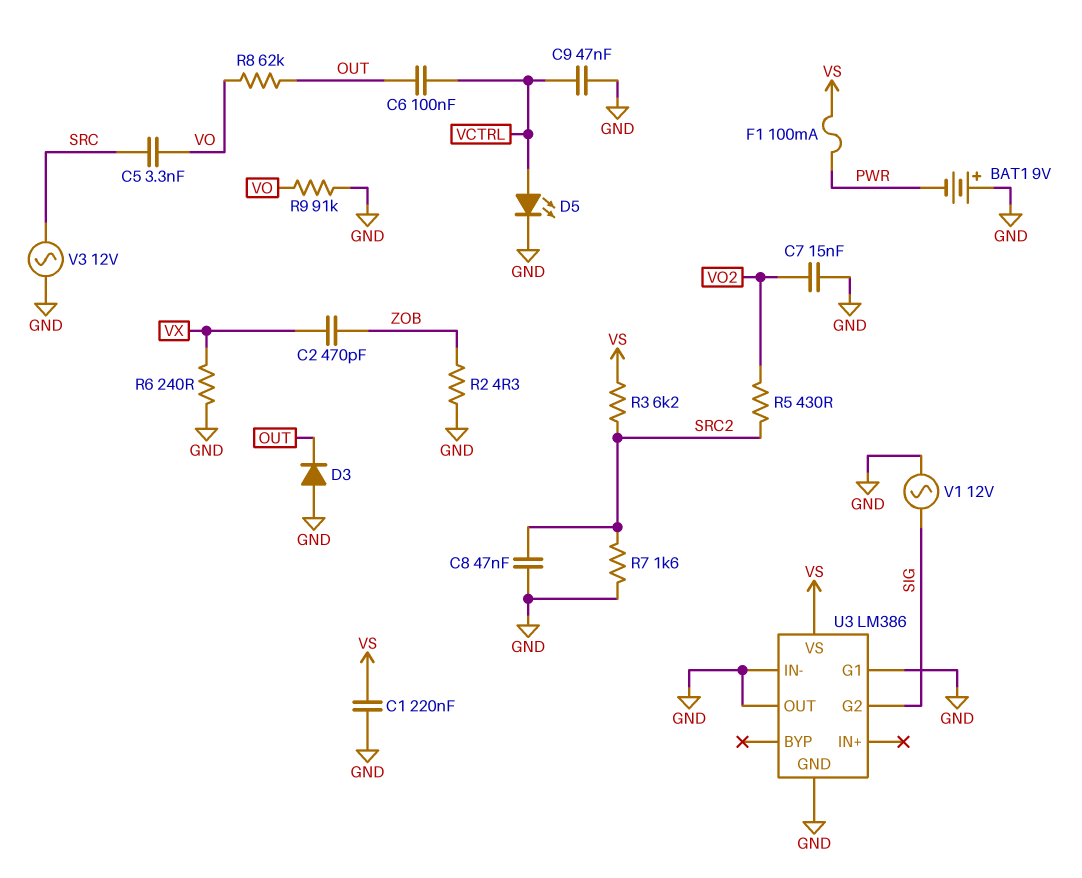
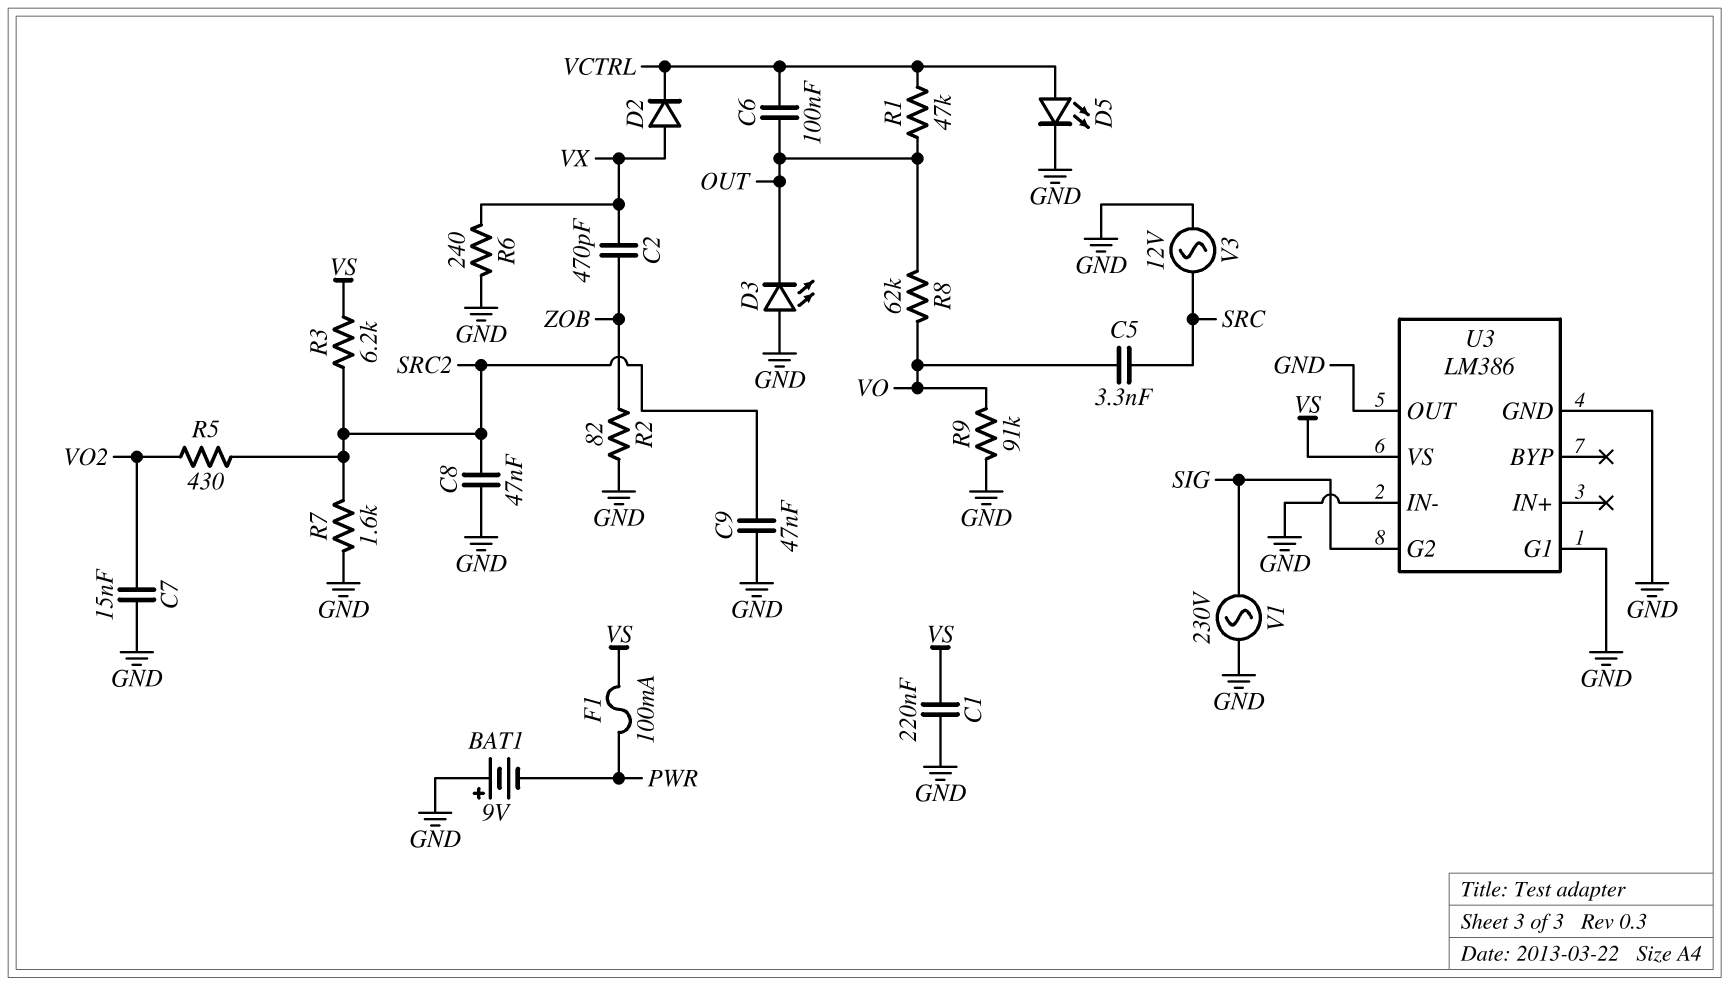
C9: 47nF (GND, VCTRL) -> 47nF (GND, SRC2)
D2: none -> diode (A VX, K VCTRL)
D3: diode (A GND, K OUT) -> LED (A GND, K OUT)
R1: none -> 47k (OUT, VCTRL)
R2: 4.3 (GND, ZOB) -> 82 (GND, ZOB)
V1: AC 12V (GND, SIG) -> AC 230V (GND, SIG)

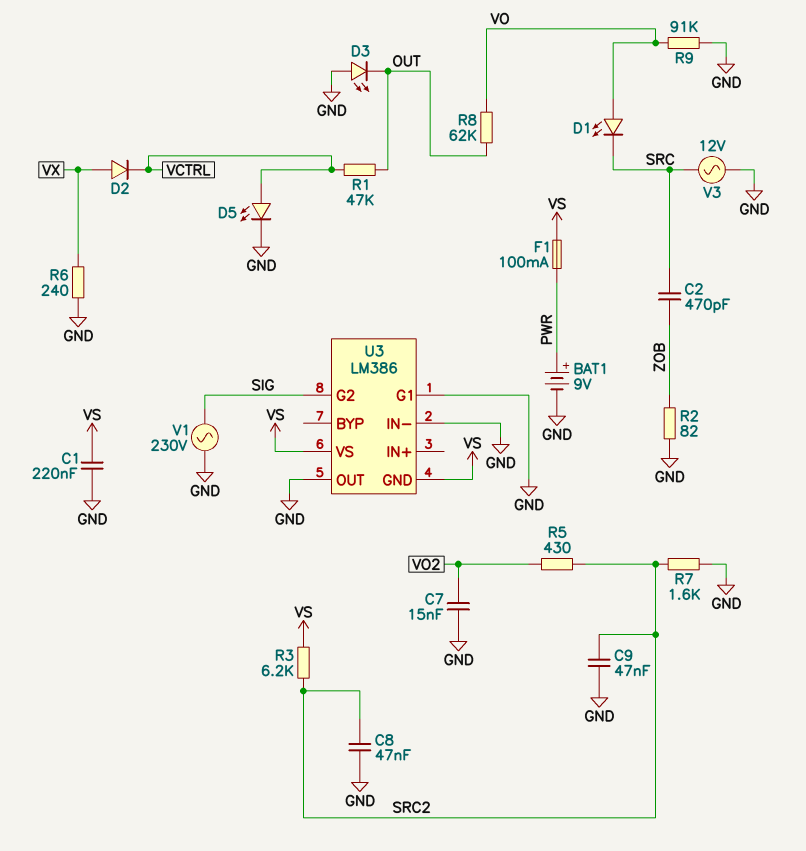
BAT1: 9V (plus GND, minus PWR) -> 9V (plus PWR, minus GND)
C2: 470pF (VX, ZOB) -> 470pF (SRC, ZOB)
C5: 3.3nF (SRC, VO) -> none
C6: 100nF (OUT, VCTRL) -> none
D1: none -> LED (A VO, K SRC)
U3 pin GND: GND -> VS

